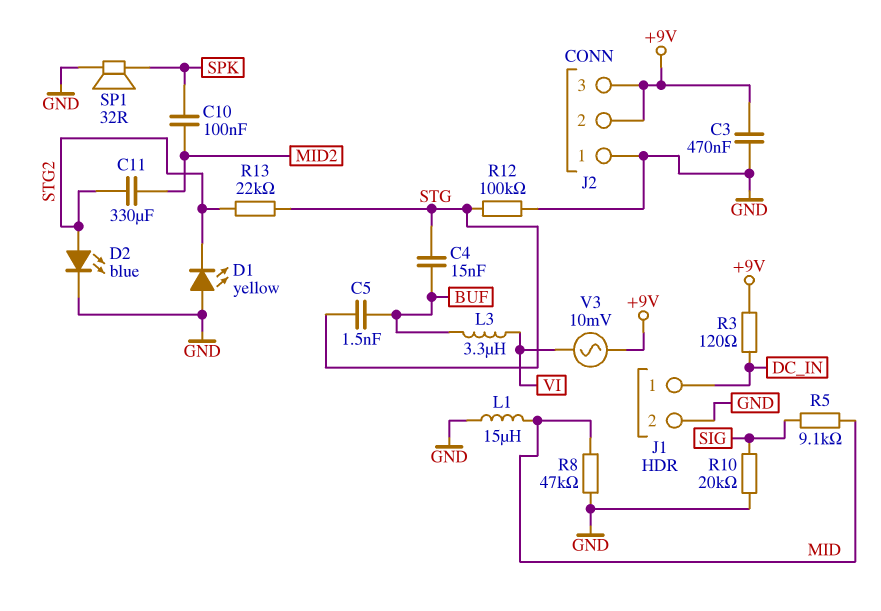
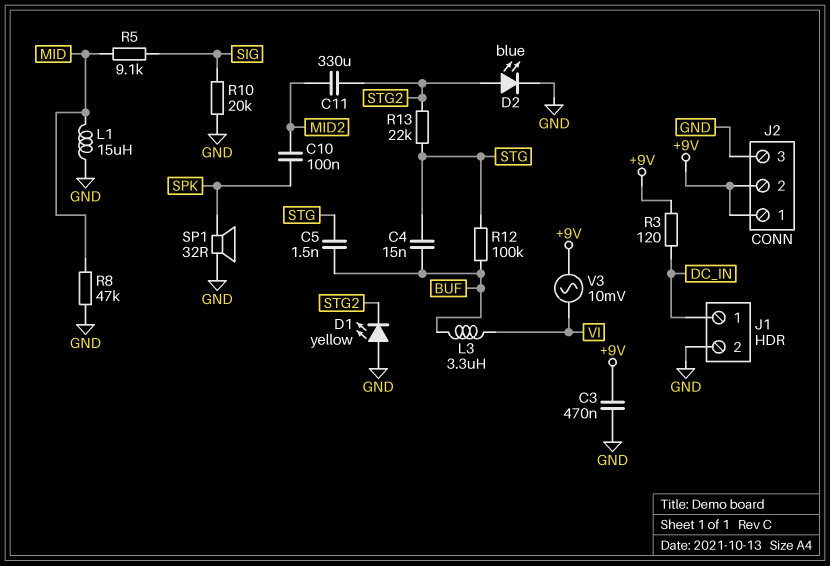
J2 pin 1: GND -> +9V
J2 pin 3: +9V -> GND
R12: 100k (GND, STG) -> 100k (BUF, STG)

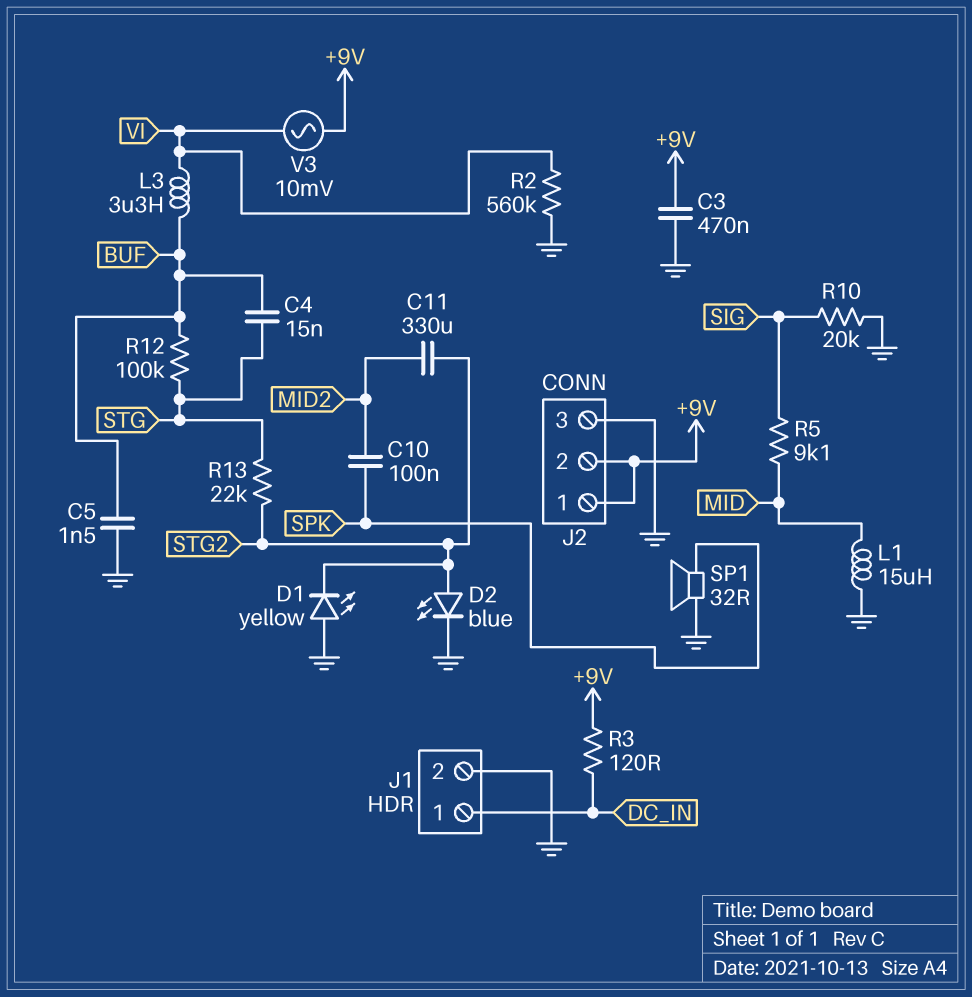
C5: 1.5nF (BUF, STG) -> 1.5nF (BUF, GND)
R2: none -> 560k (GND, VI)
R8: 47k (GND, MID) -> none

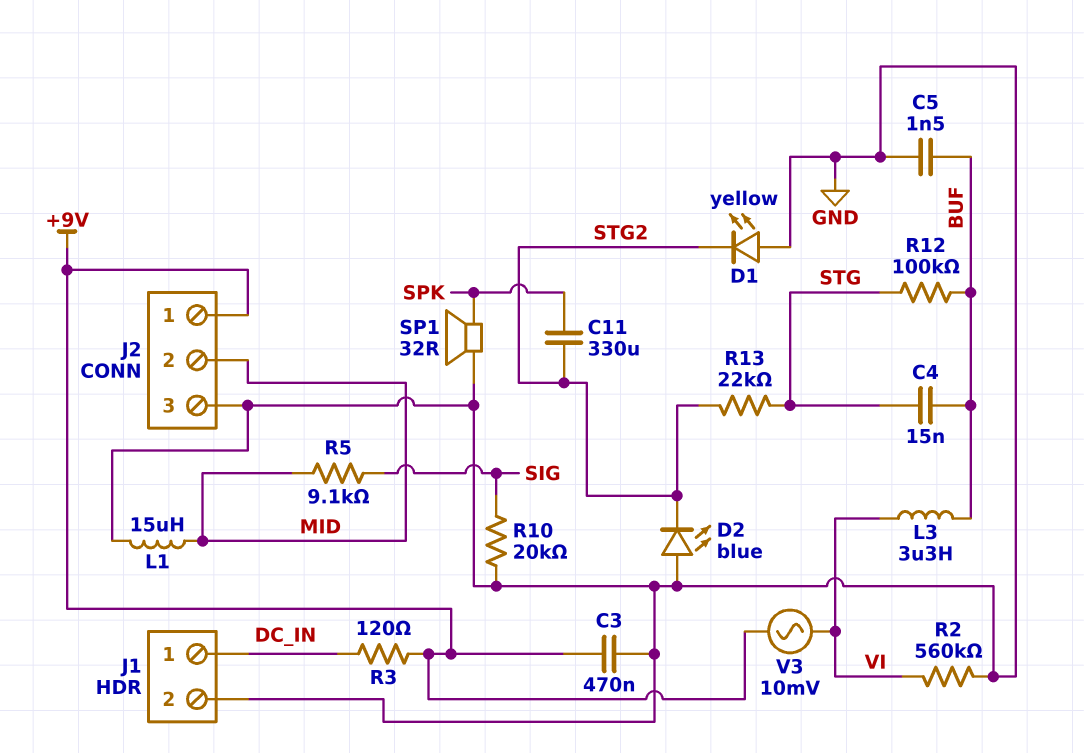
C10: 100nF (MID2, SPK) -> none
C11: 330uF (MID2, STG2) -> 330uF (SPK, STG2)
D2: LED blue (A STG2, K GND) -> LED blue (A GND, K STG2)
J2 pin 2: +9V -> MID

